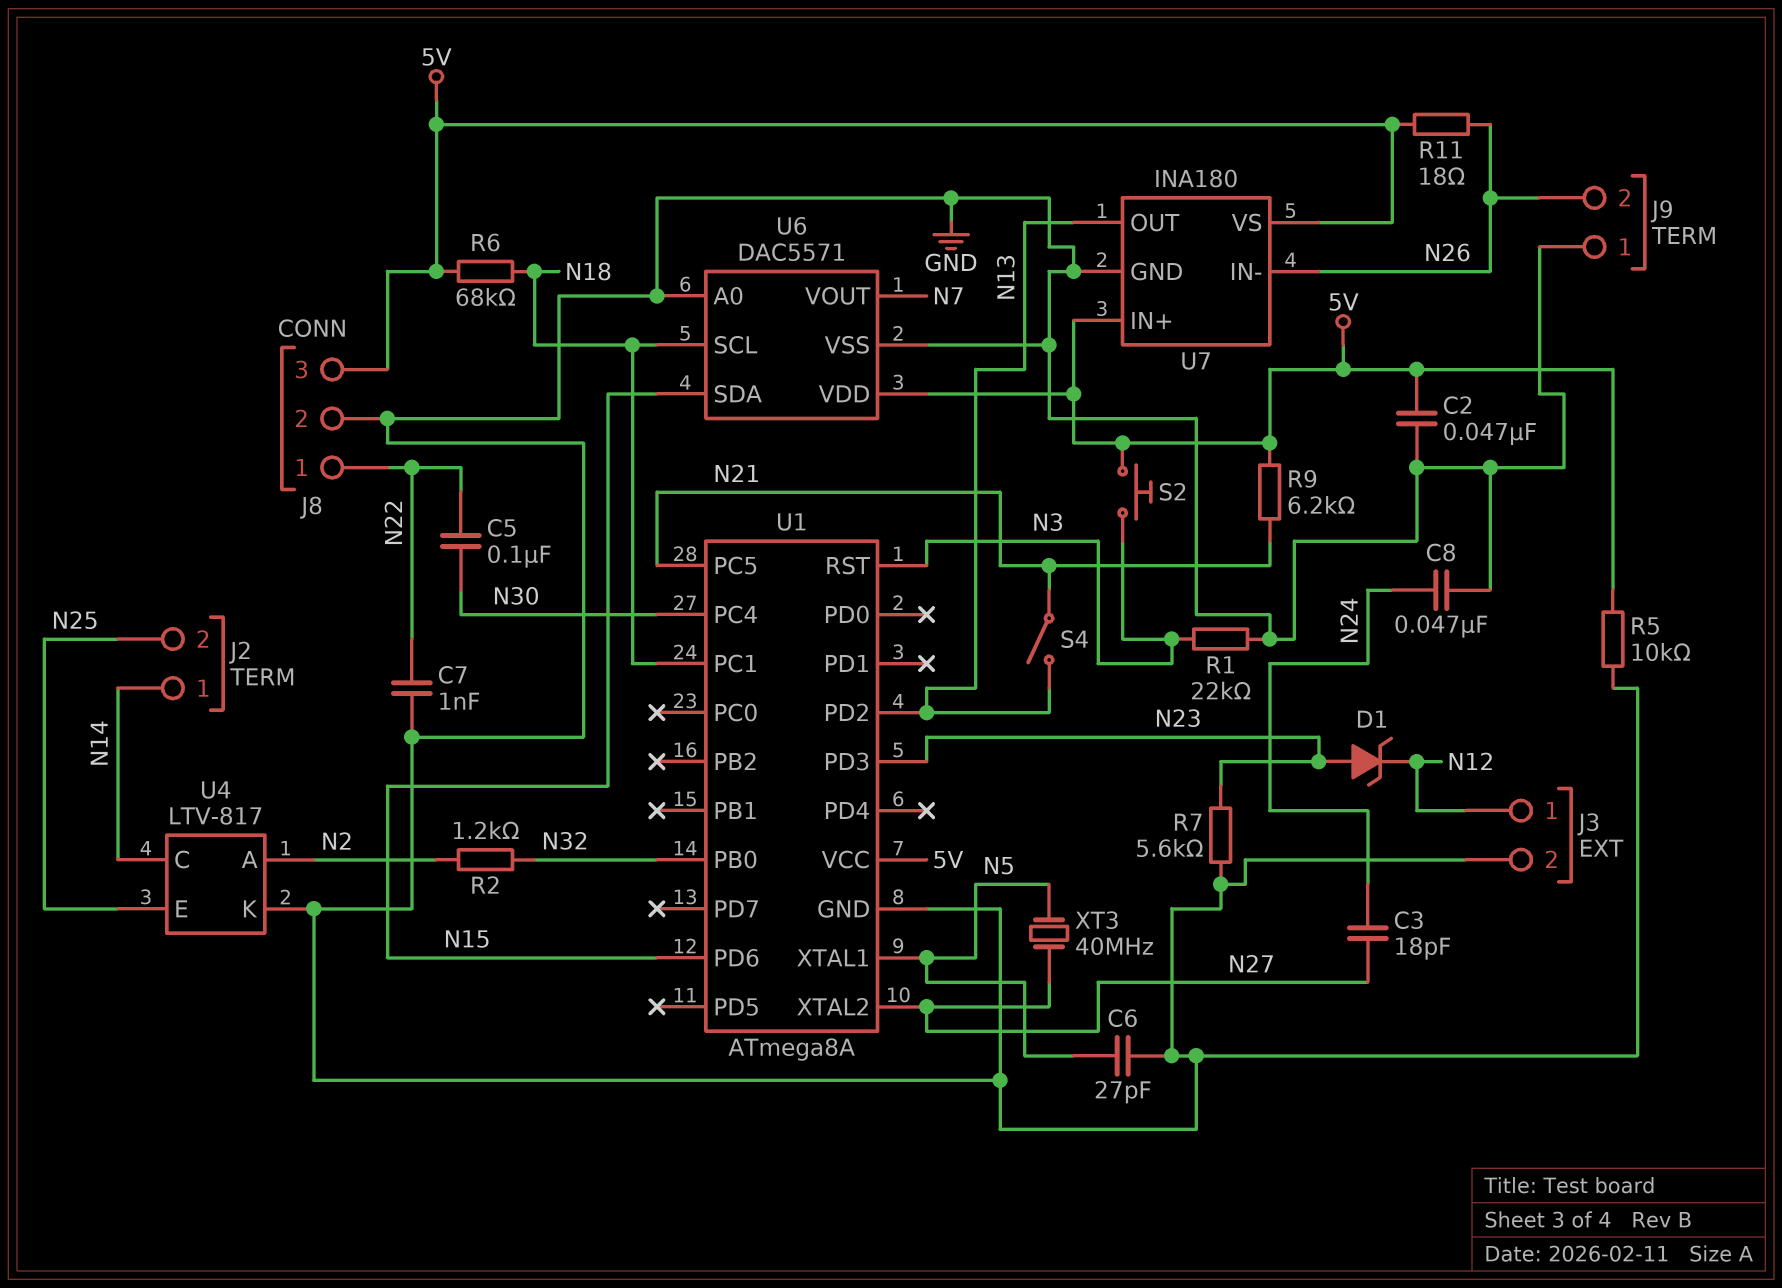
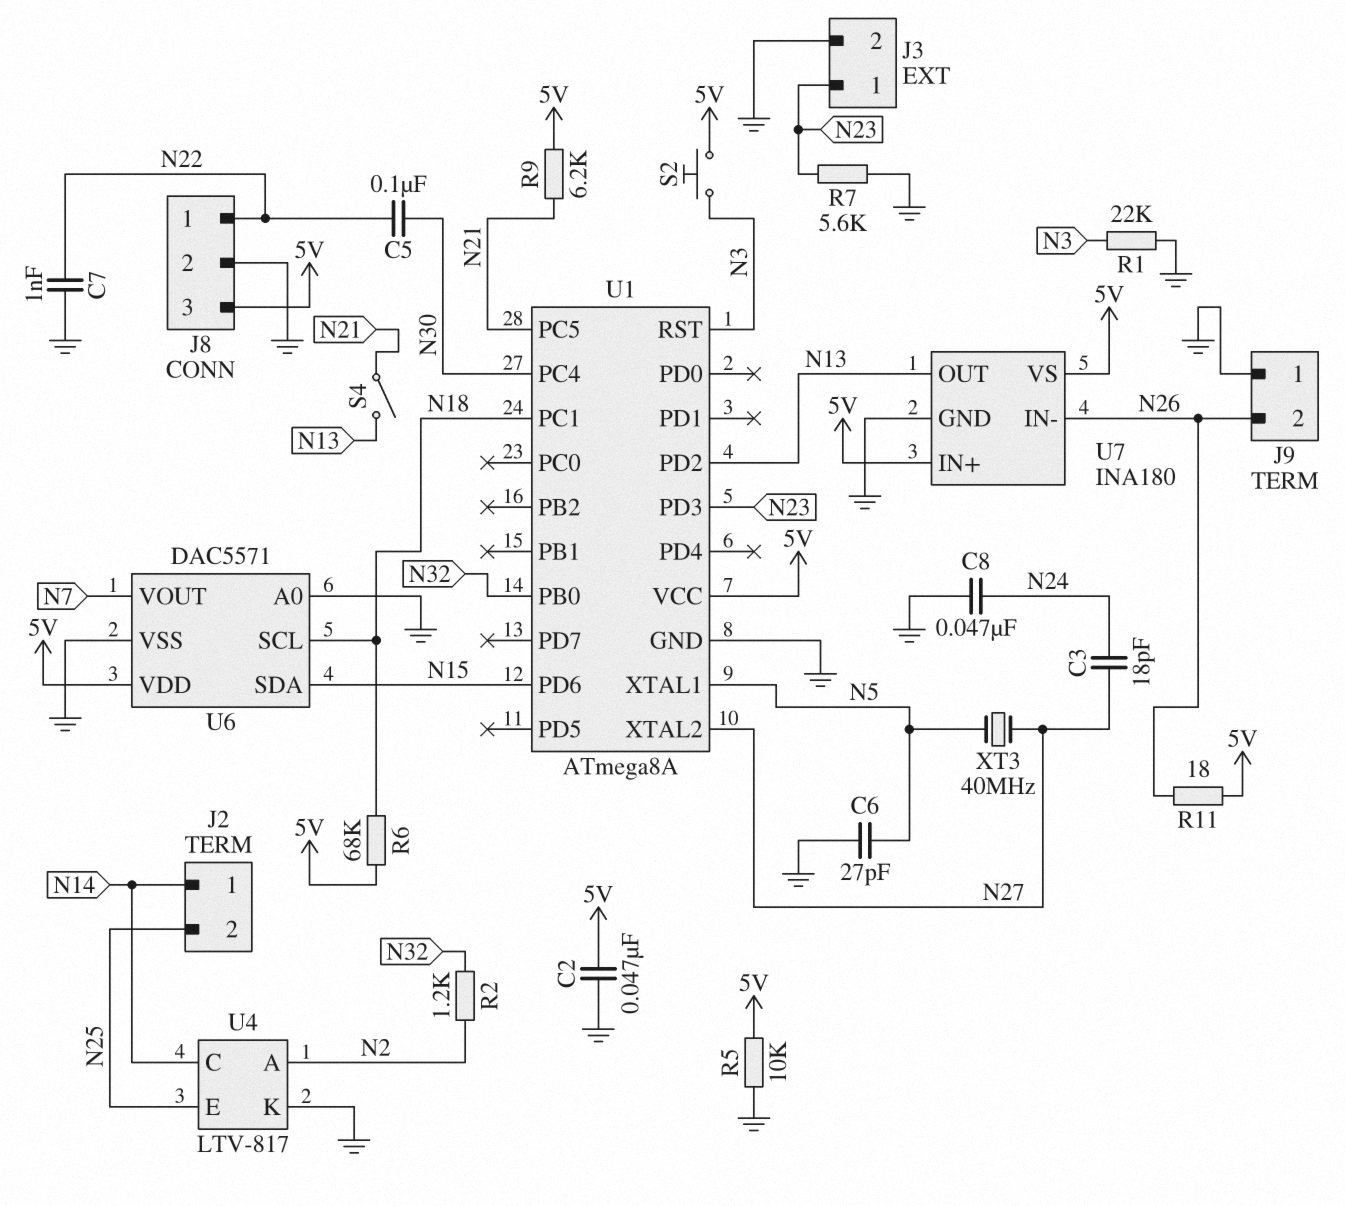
D1: zener (A N23, K N12) -> none
J3 pin 1: N12 -> N23

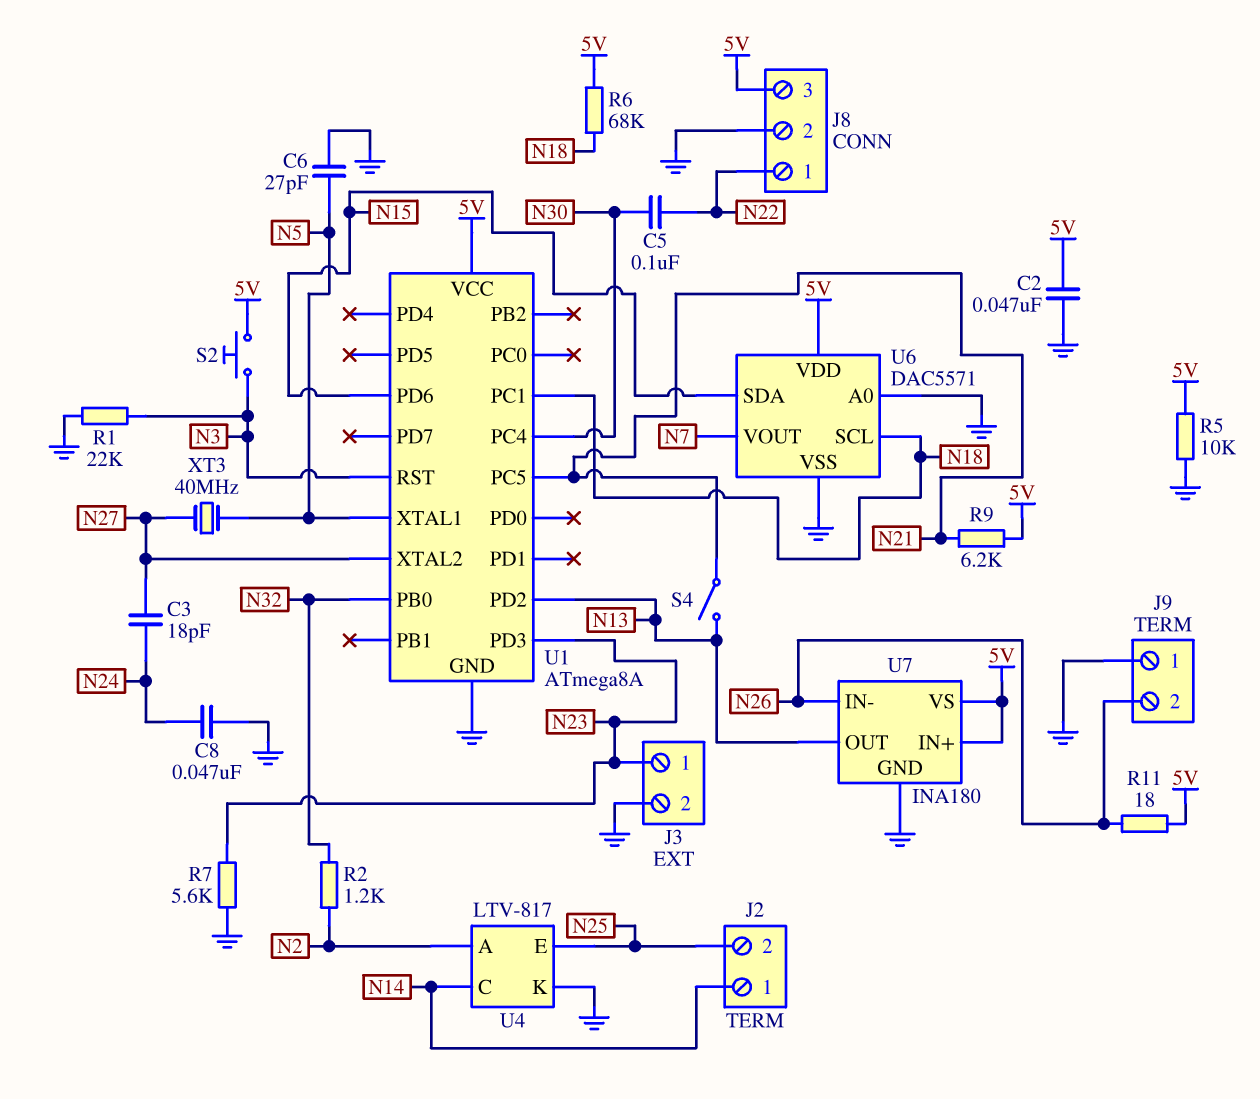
C7: 1nF (GND, N22) -> none

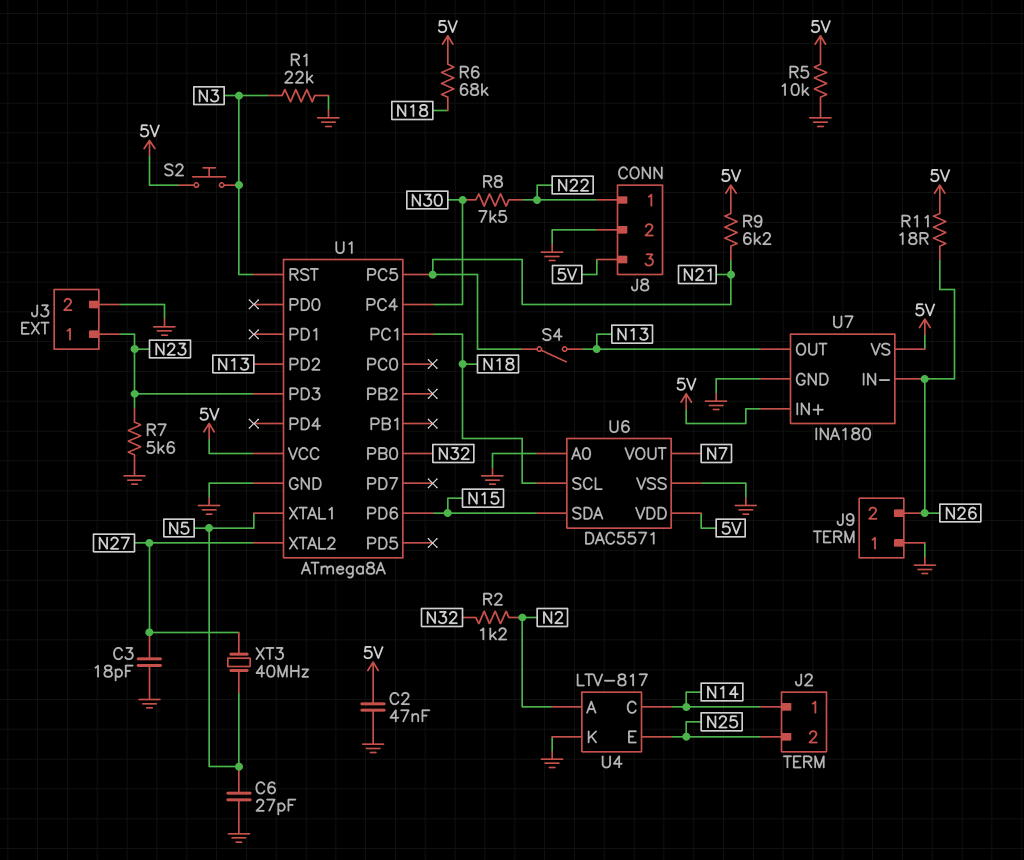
C3: 18pF (N24, N27) -> 18pF (GND, N27)
C5: 100nF (N22, N30) -> none
C8: 47nF (GND, N24) -> none
R8: none -> 7.5k (N22, N30)

